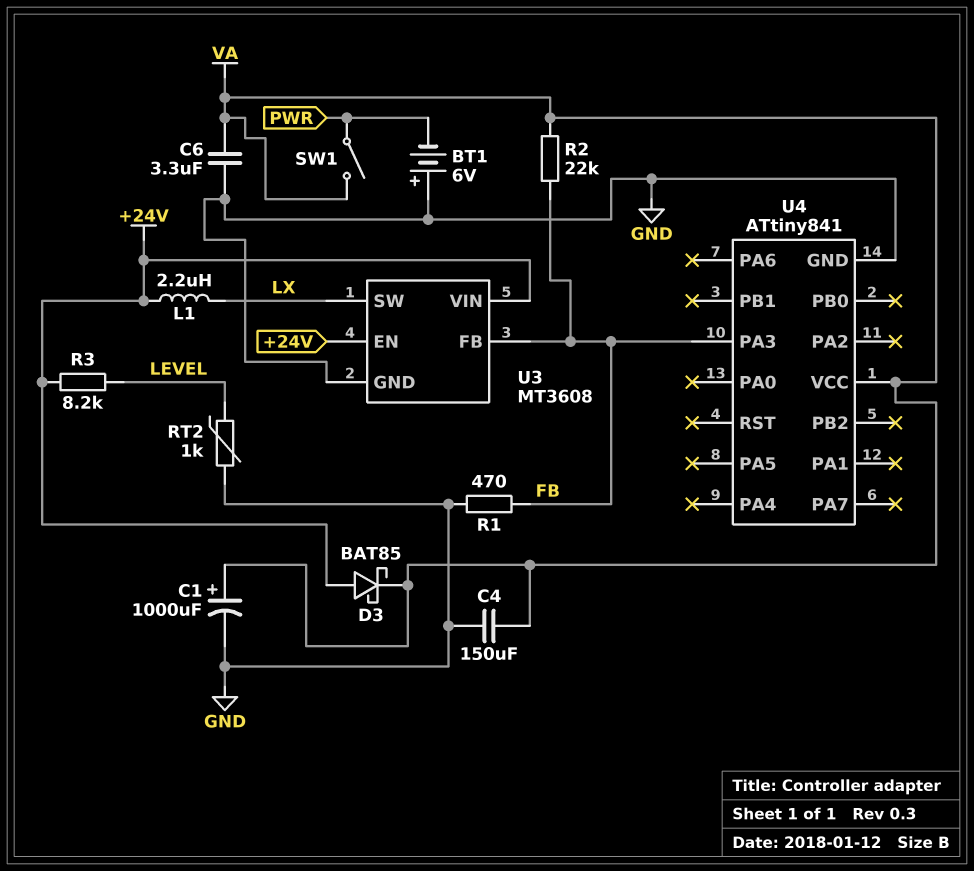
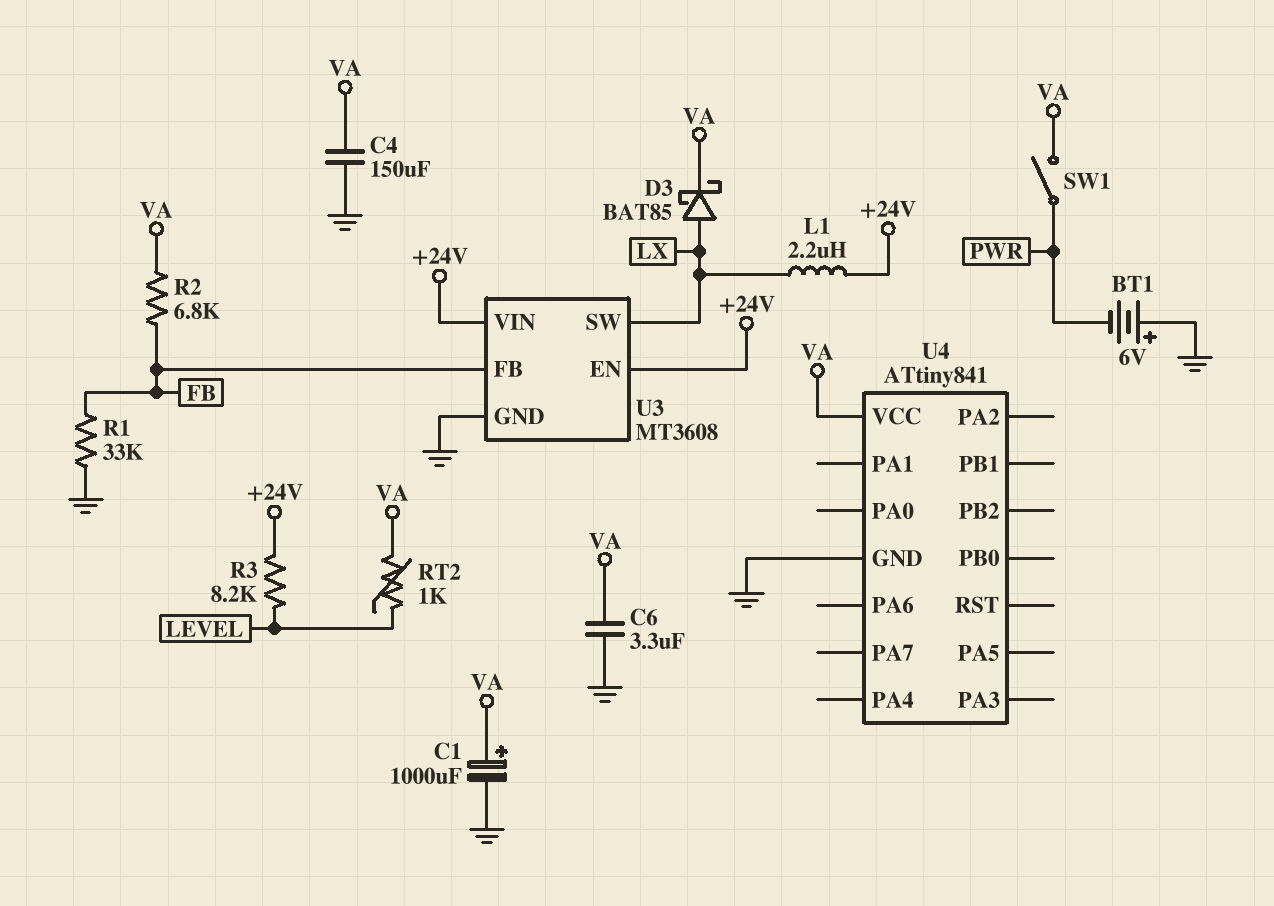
D3: schottky BAT85 (A +24V, K VA) -> schottky BAT85 (A LX, K VA)
R1: 470 (FB, GND) -> 33k (FB, GND)
R2: 22k (FB, VA) -> 6.8k (FB, VA)
RT2: 1k (GND, LEVEL) -> 1k (LEVEL, VA)
U4 pin PA3: FB -> none

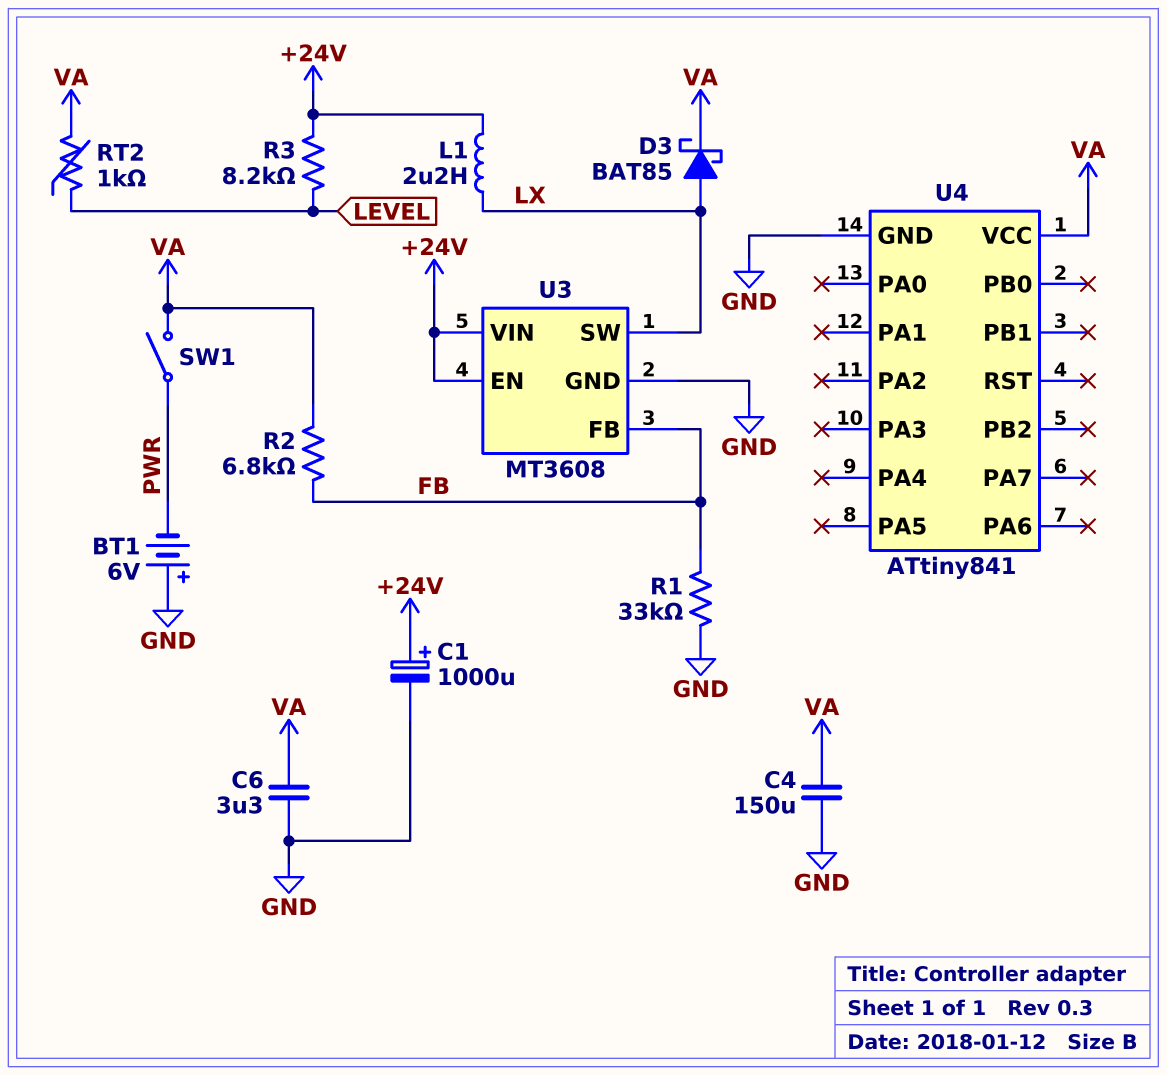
C1: 1000uF (plus VA, minus GND) -> 1000uF (plus +24V, minus GND)

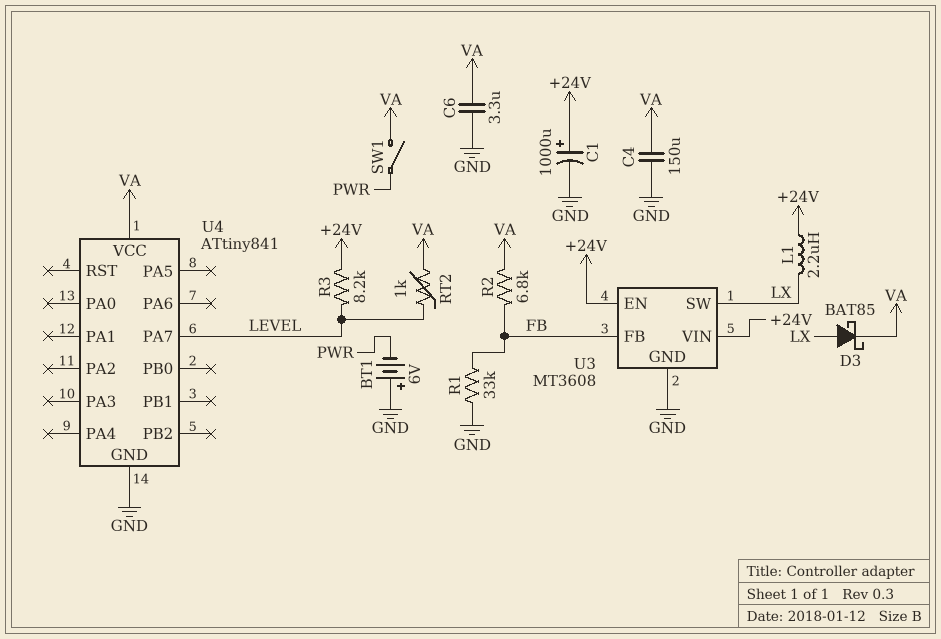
U4 pin PA7: none -> LEVEL

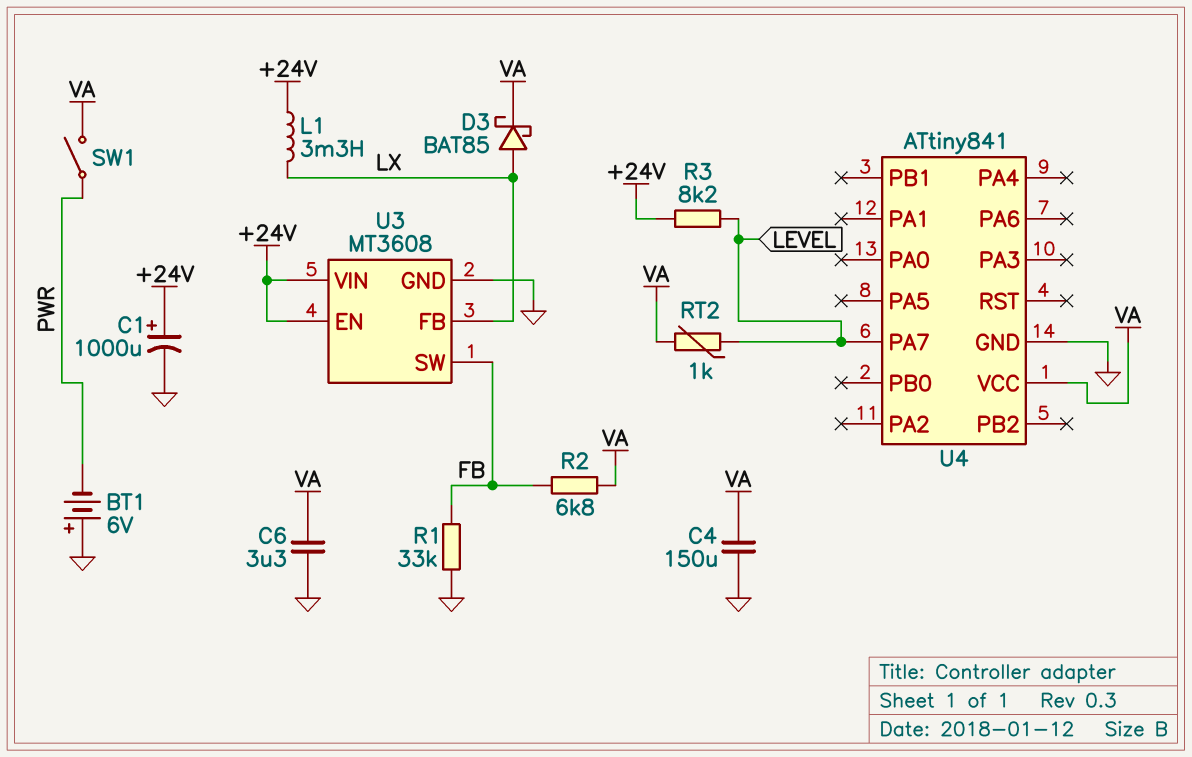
L1: 2.2uH (+24V, LX) -> 3.3mH (+24V, LX)
U3 pin FB: FB -> LX
U3 pin SW: LX -> FB

